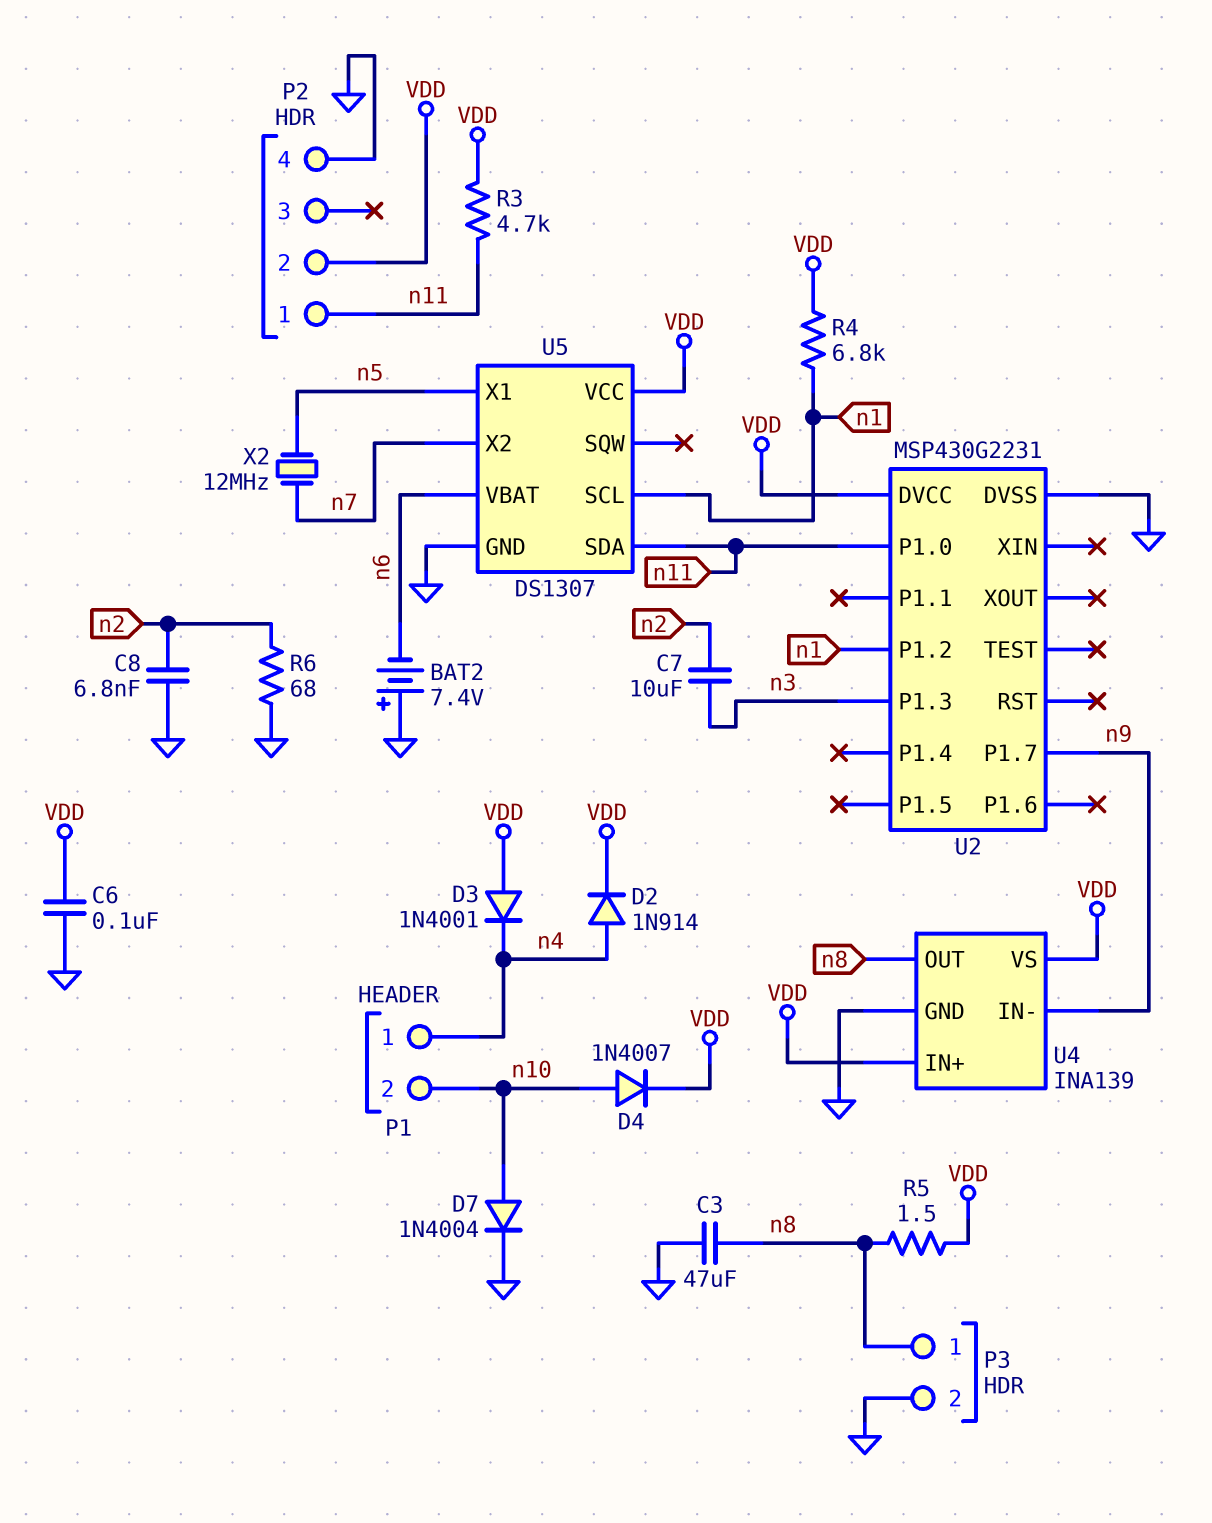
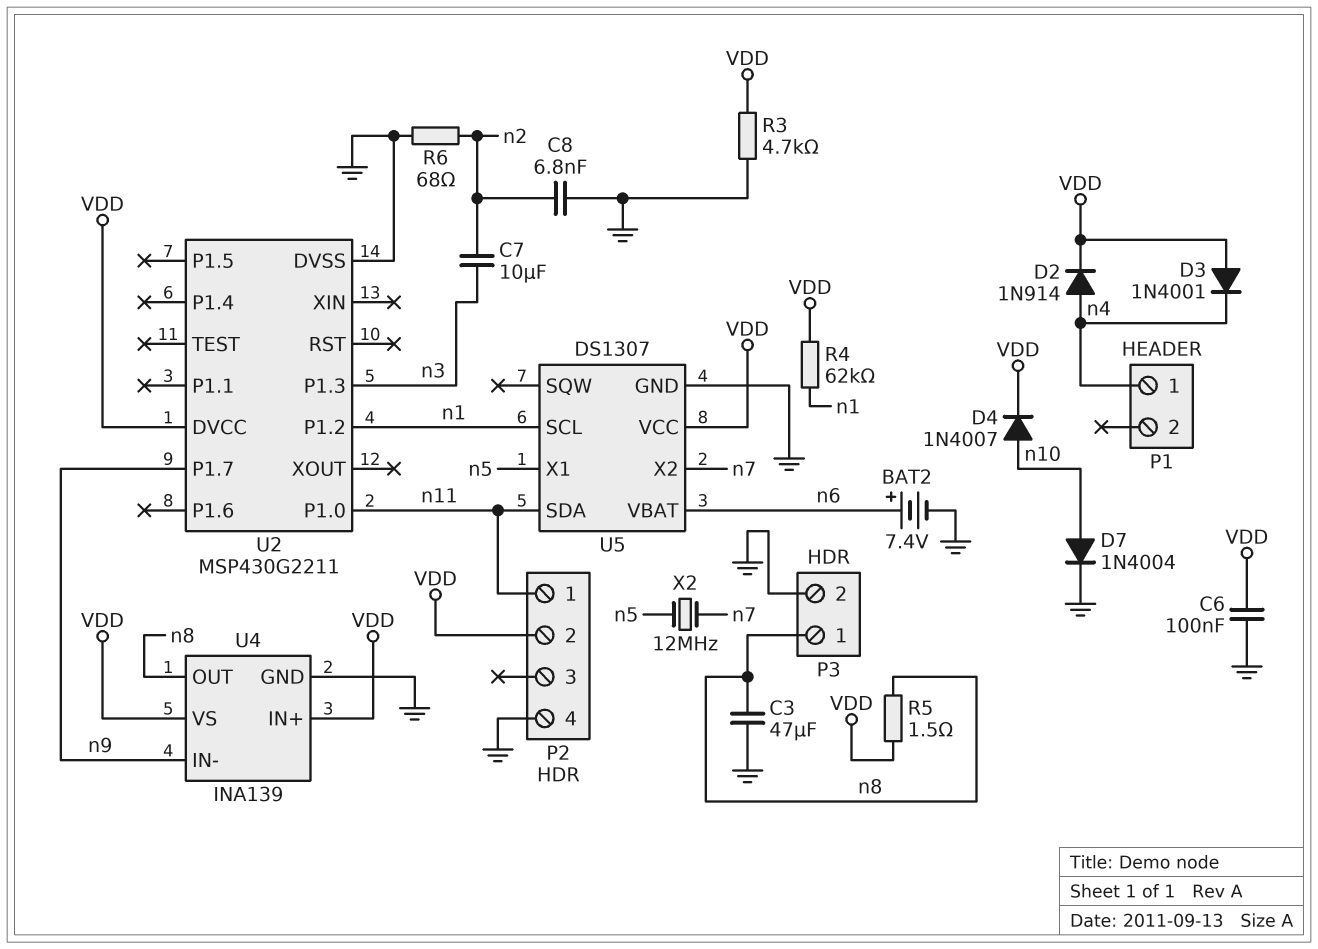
BAT2: 7.4V (plus GND, minus n6) -> 7.4V (plus n6, minus GND)
P1 pin 2: n10 -> none
R3: 4.7k (VDD, n11) -> 4.7k (GND, VDD)
R4: 6.8k (VDD, n1) -> 62k (VDD, n1)
U2: MSP430G2231 -> MSP430G2211

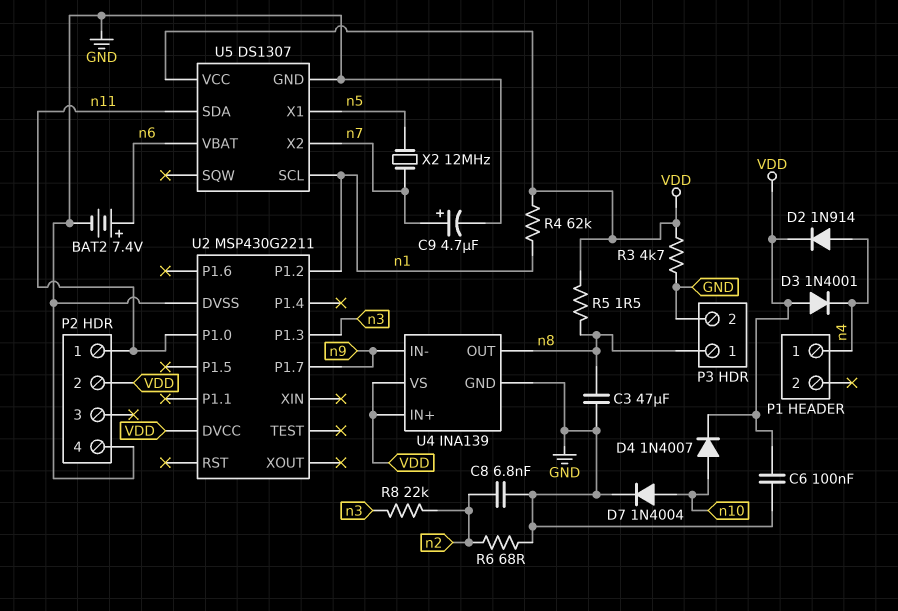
C7: 10uF (n2, n3) -> none
C9: none -> 4.7uF (plus n7, minus GND)
R8: none -> 22k (n2, n3)

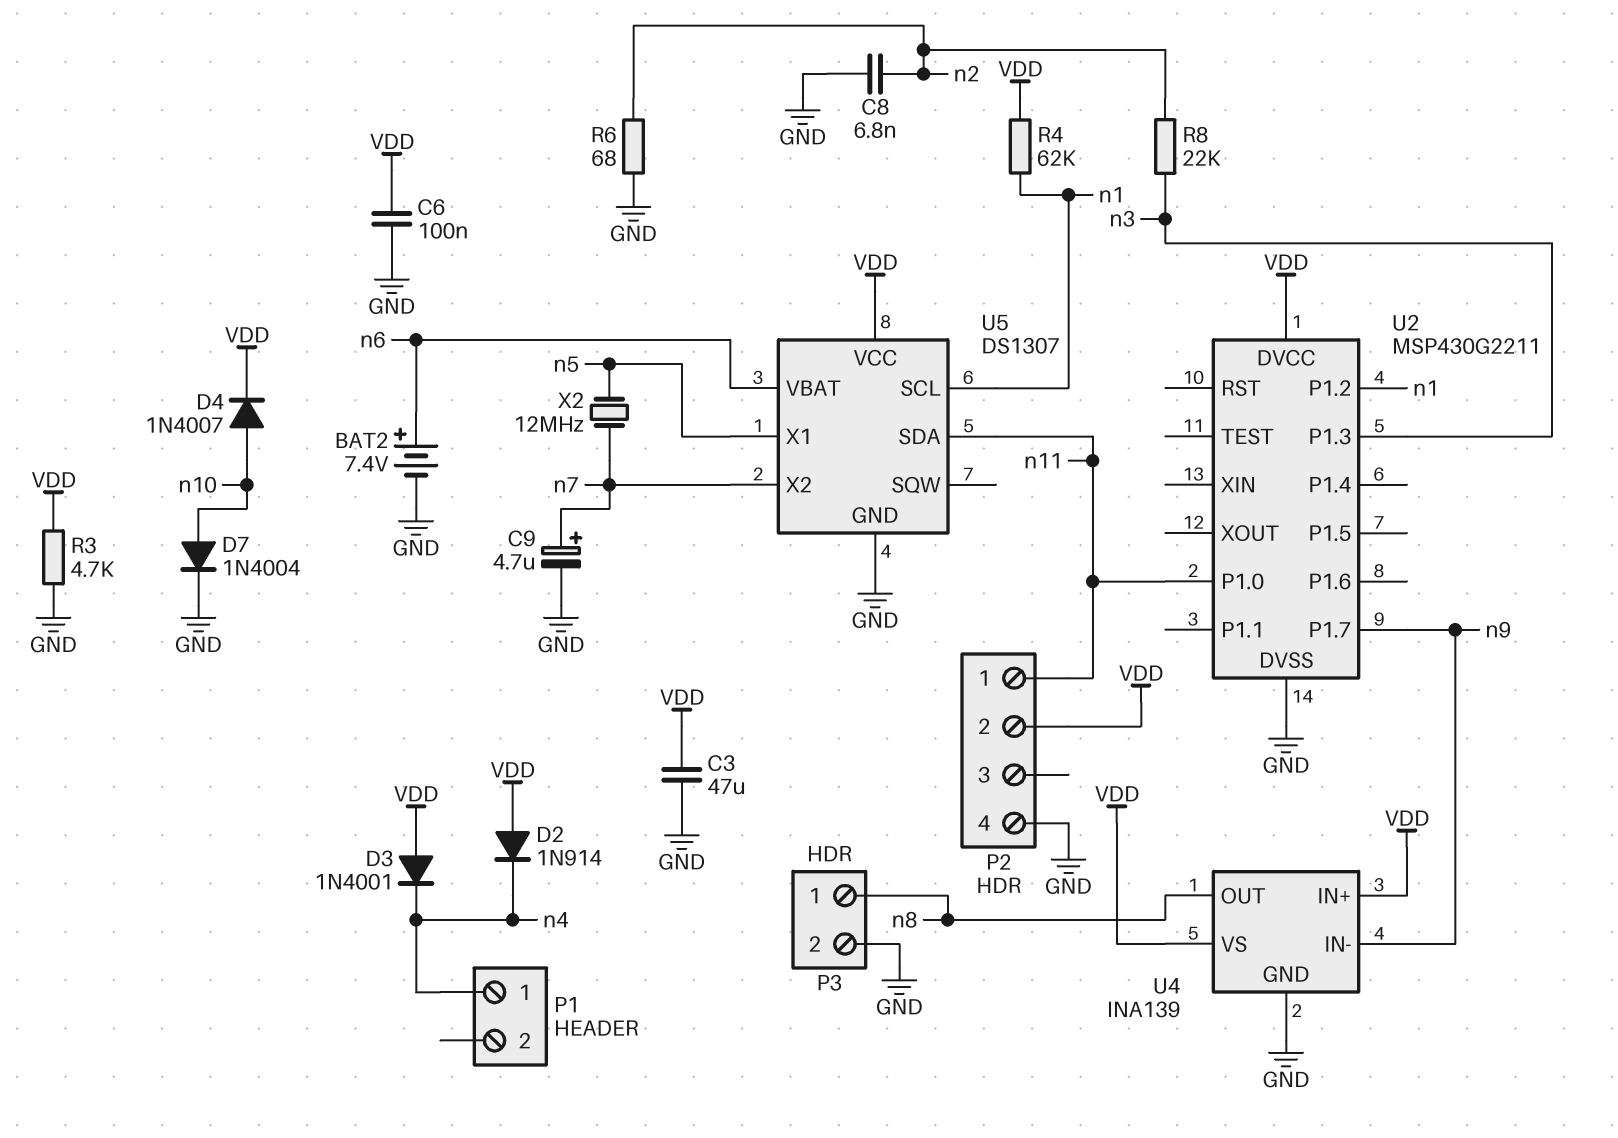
C3: 47uF (GND, n8) -> 47uF (GND, VDD)
D2: diode 1N914 (A n4, K VDD) -> diode 1N914 (A VDD, K n4)
R5: 1.5 (VDD, n8) -> none

